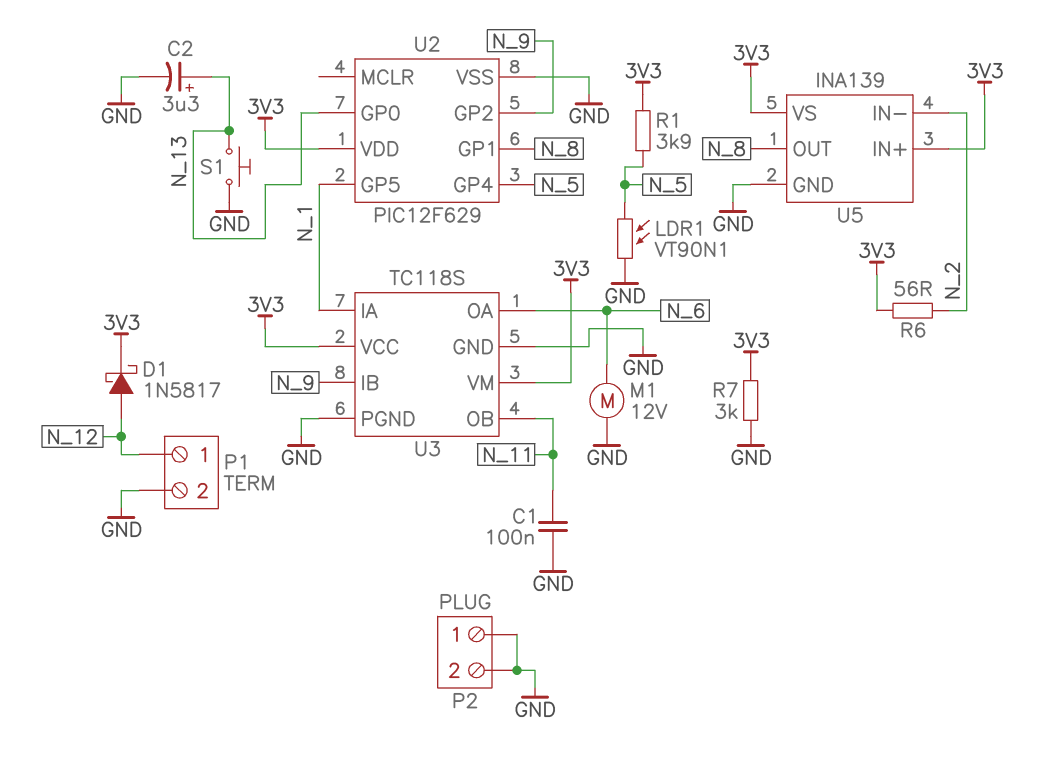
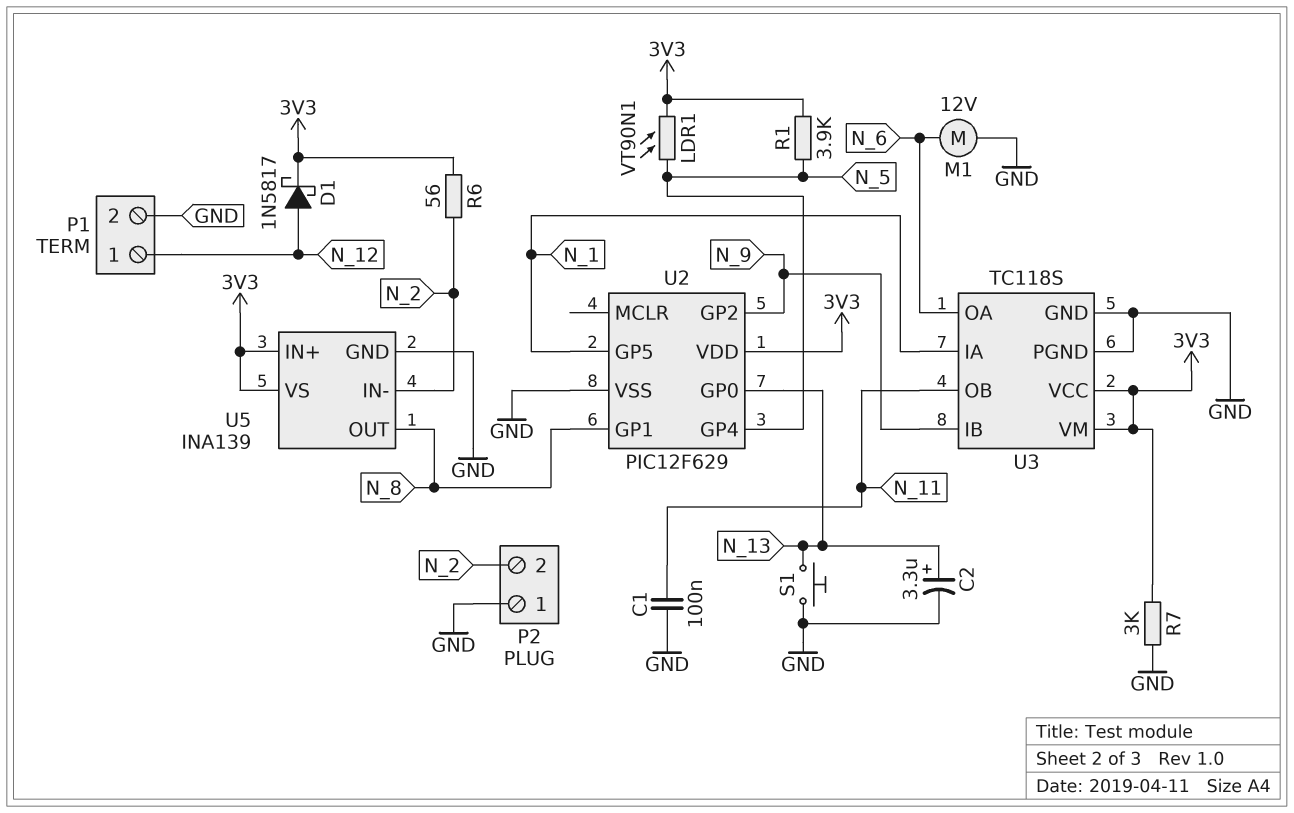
LDR1: VT90N1 (GND, N_5) -> VT90N1 (3V3, N_5)
P2 pin 2: GND -> N_2

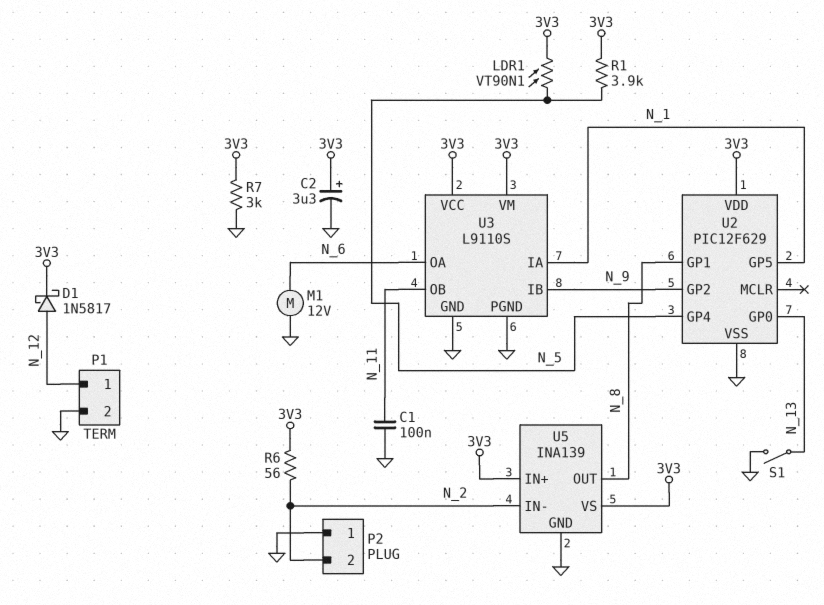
C2: 3.3uF (plus N_13, minus GND) -> 3.3uF (plus 3V3, minus GND)
S1: button (GND, N_13) -> switch (GND, N_13)
U3: TC118S -> L9110S

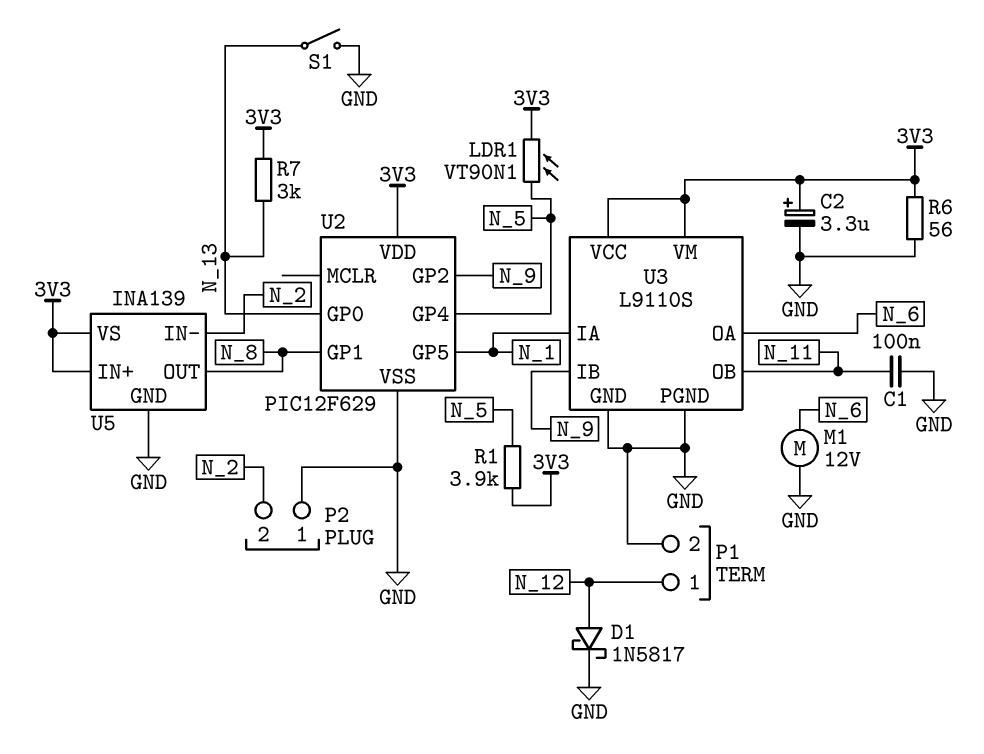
D1: schottky 1N5817 (A N_12, K 3V3) -> schottky 1N5817 (A N_12, K GND)
R6: 56 (3V3, N_2) -> 56 (3V3, GND)
R7: 3k (3V3, GND) -> 3k (3V3, N_13)

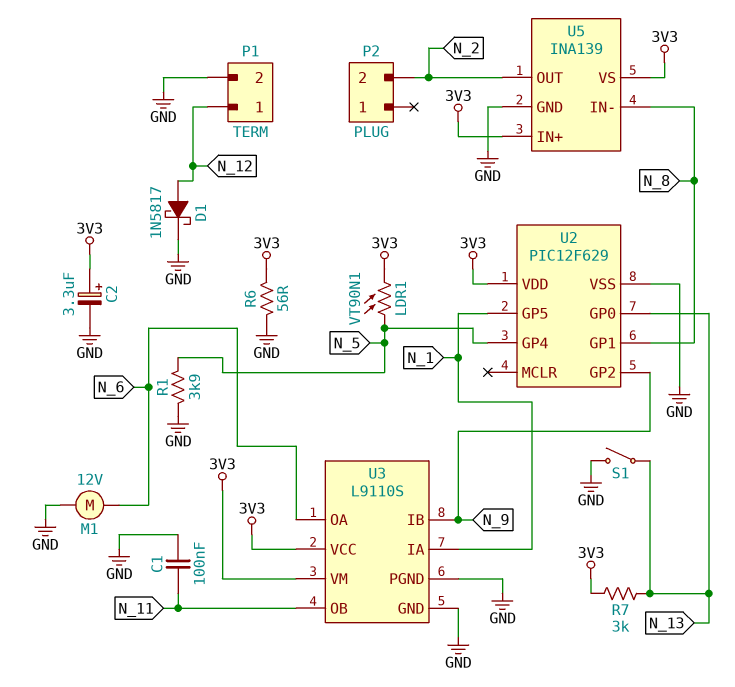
P2 pin 1: GND -> none
R1: 3.9k (3V3, N_5) -> 3.9k (GND, N_5)
U5 pin IN-: N_2 -> N_8
U5 pin OUT: N_8 -> N_2

